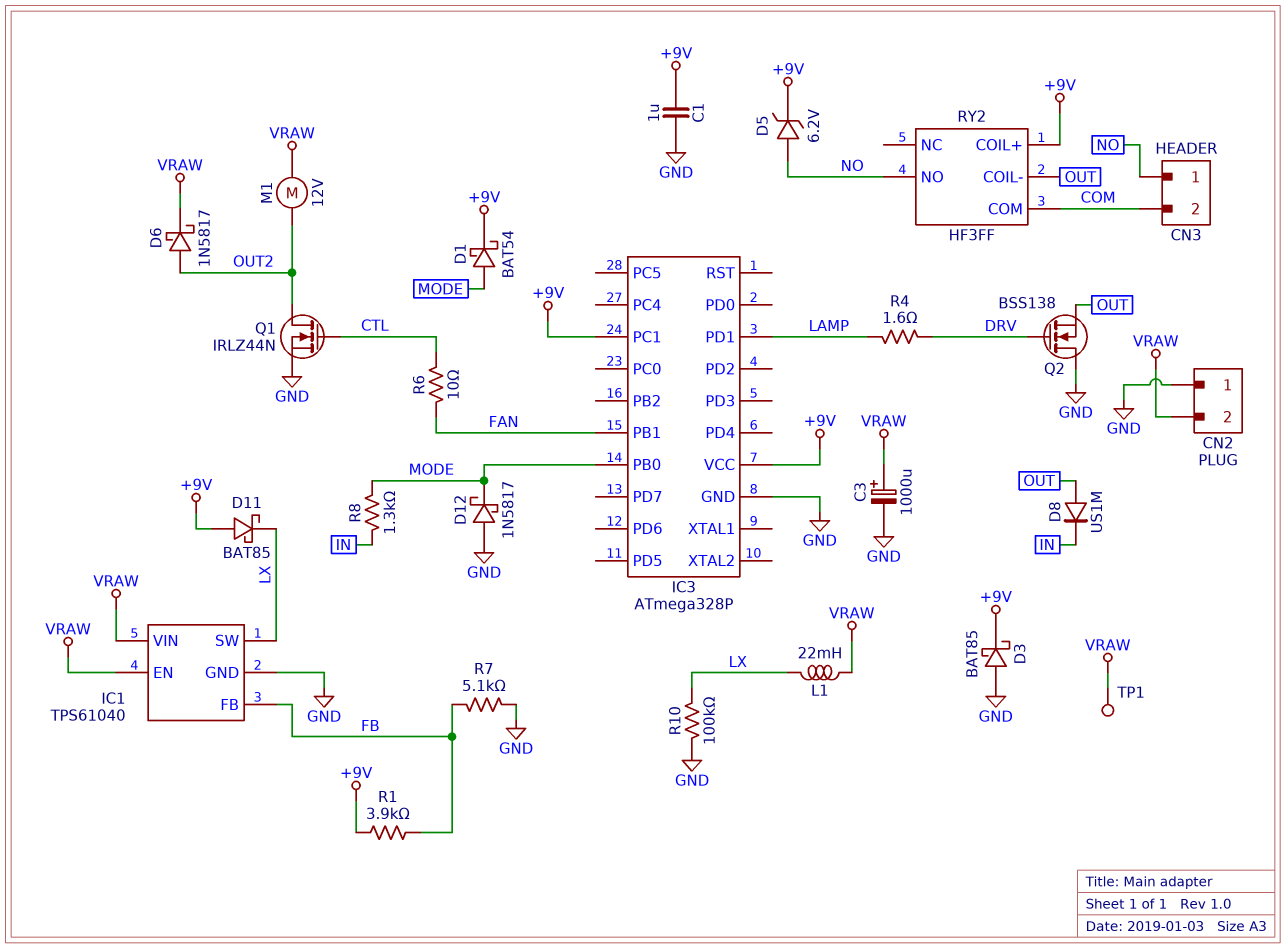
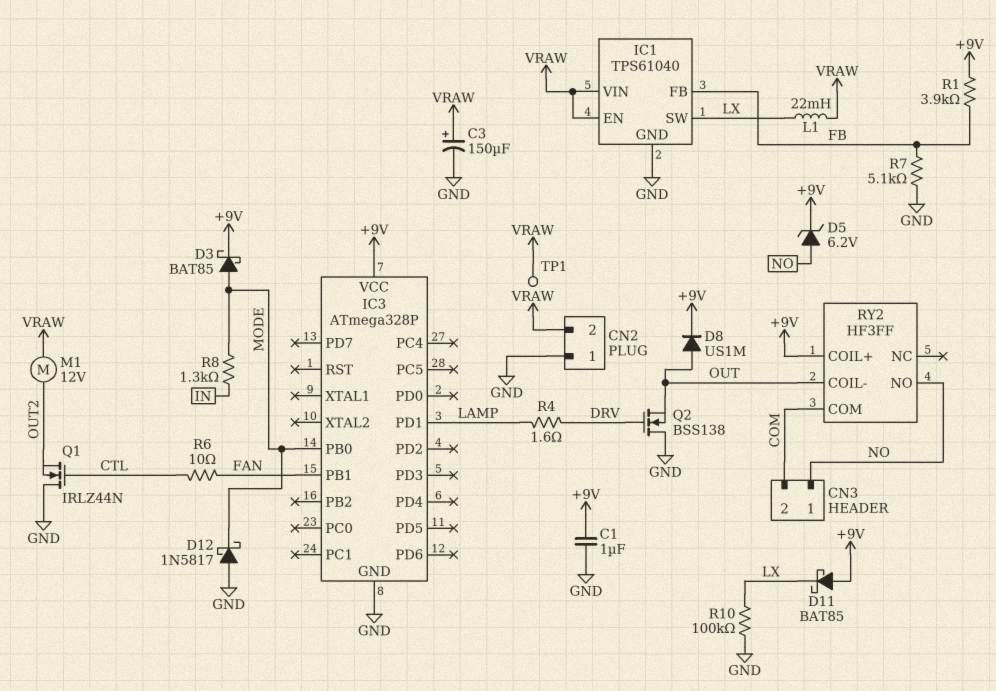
C3: 1000uF (plus VRAW, minus GND) -> 150uF (plus VRAW, minus GND)
D1: schottky BAT54 (A MODE, K +9V) -> none
D3: schottky BAT85 (A GND, K +9V) -> schottky BAT85 (A MODE, K +9V)
D6: schottky 1N5817 (A OUT2, K VRAW) -> none
D8: diode US1M (A OUT, K IN) -> diode US1M (A OUT, K +9V)
IC3 pin PC1: +9V -> none
Q1: NMOS IRLZ44N (G CTL, D OUT2, S GND) -> NMOS IRLZ44N (G CTL, D GND, S OUT2)

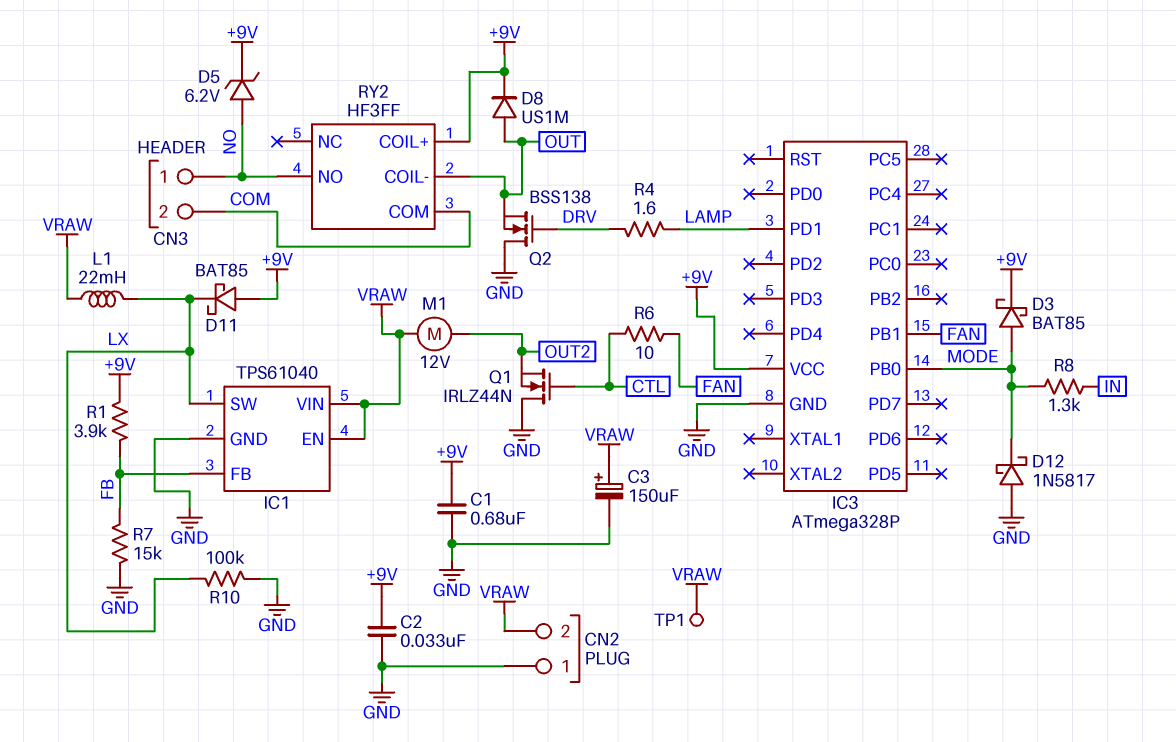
C1: 1uF (+9V, GND) -> 680nF (+9V, GND)
C2: none -> 33nF (+9V, GND)
R7: 5.1k (FB, GND) -> 15k (FB, GND)

